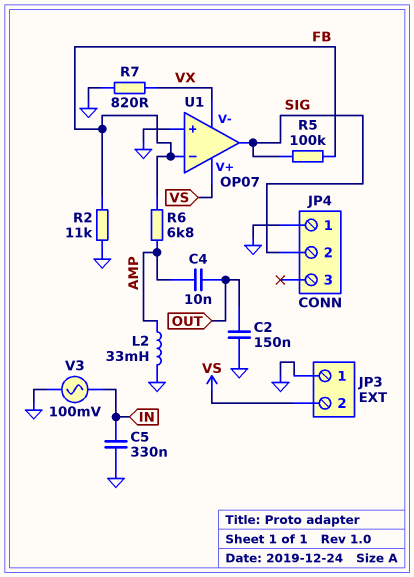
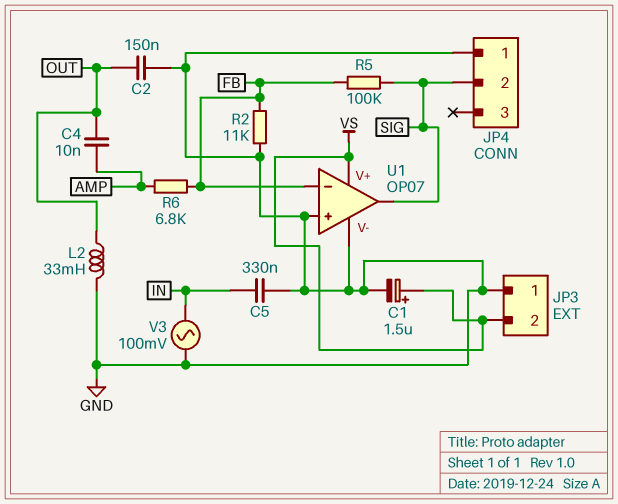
C1: none -> 1.5uF (plus VS, minus GND)
L2: 33mH (AMP, GND) -> 33mH (GND, OUT)
R7: 820 (GND, VX) -> none
U1 pin V-: VX -> GND

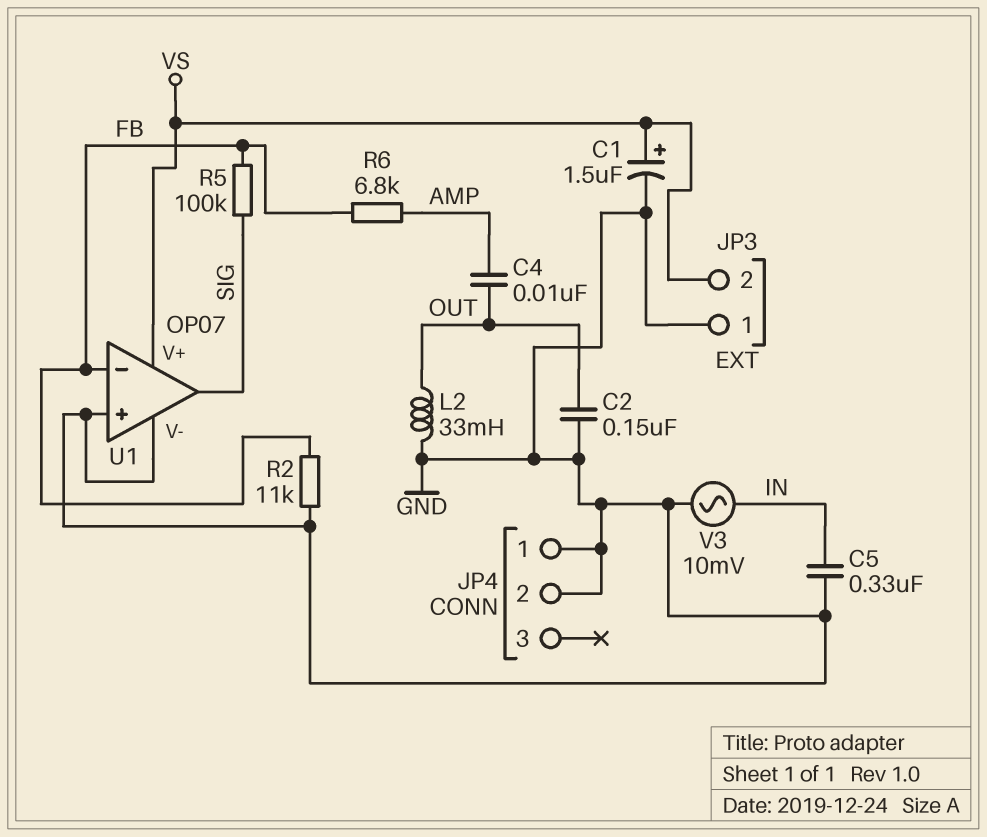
JP4 pin 2: SIG -> GND
V3: AC 100mV (GND, IN) -> AC 10mV (GND, IN)

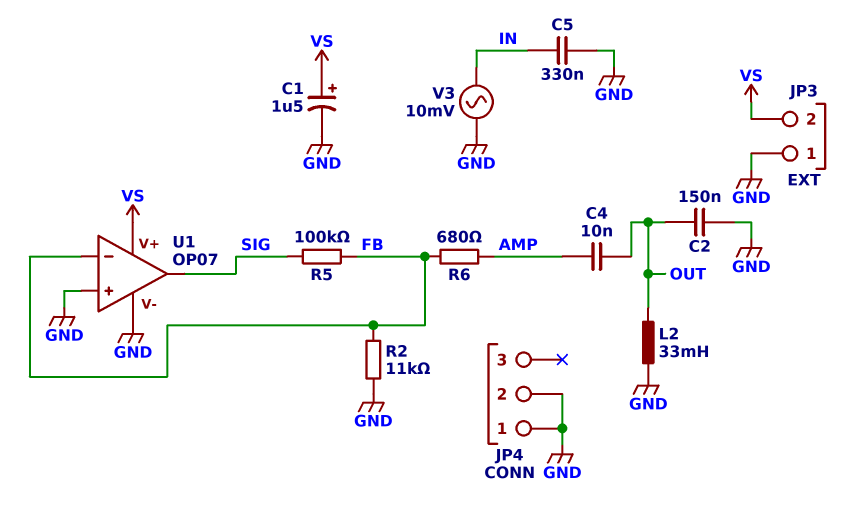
R6: 6.8k (AMP, FB) -> 680 (AMP, FB)

